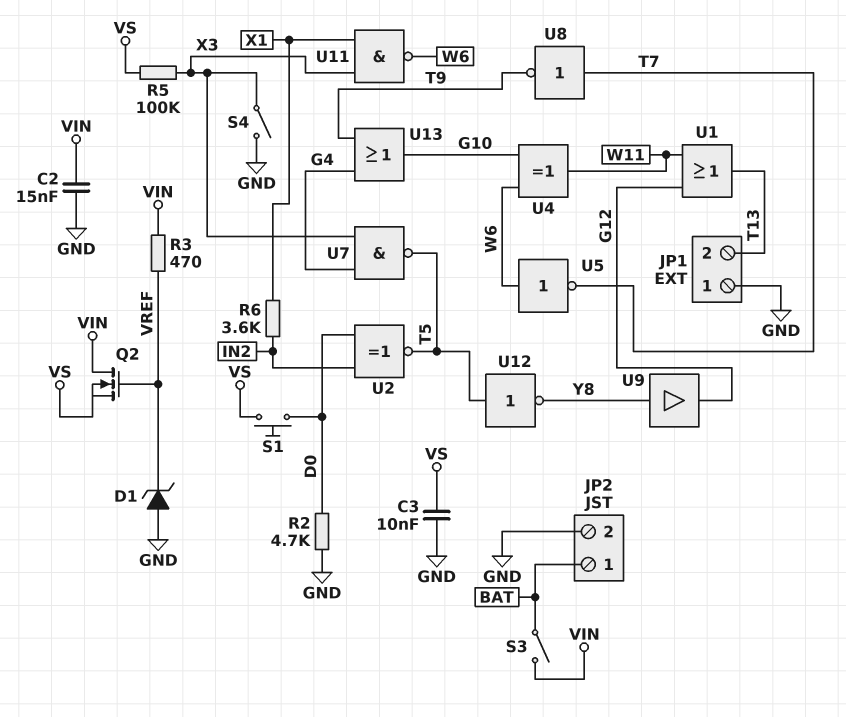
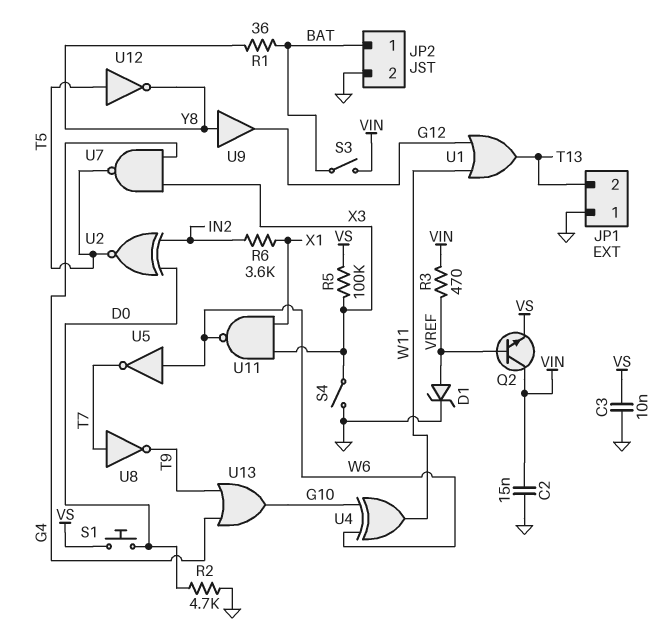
D1: zener (A GND, K VREF) -> zener (A VREF, K GND)
Q2: NMOS (G VREF, D VIN, S VS) -> NPN (B VREF, C VIN, E VS)
R1: none -> 36 (BAT, Y8)

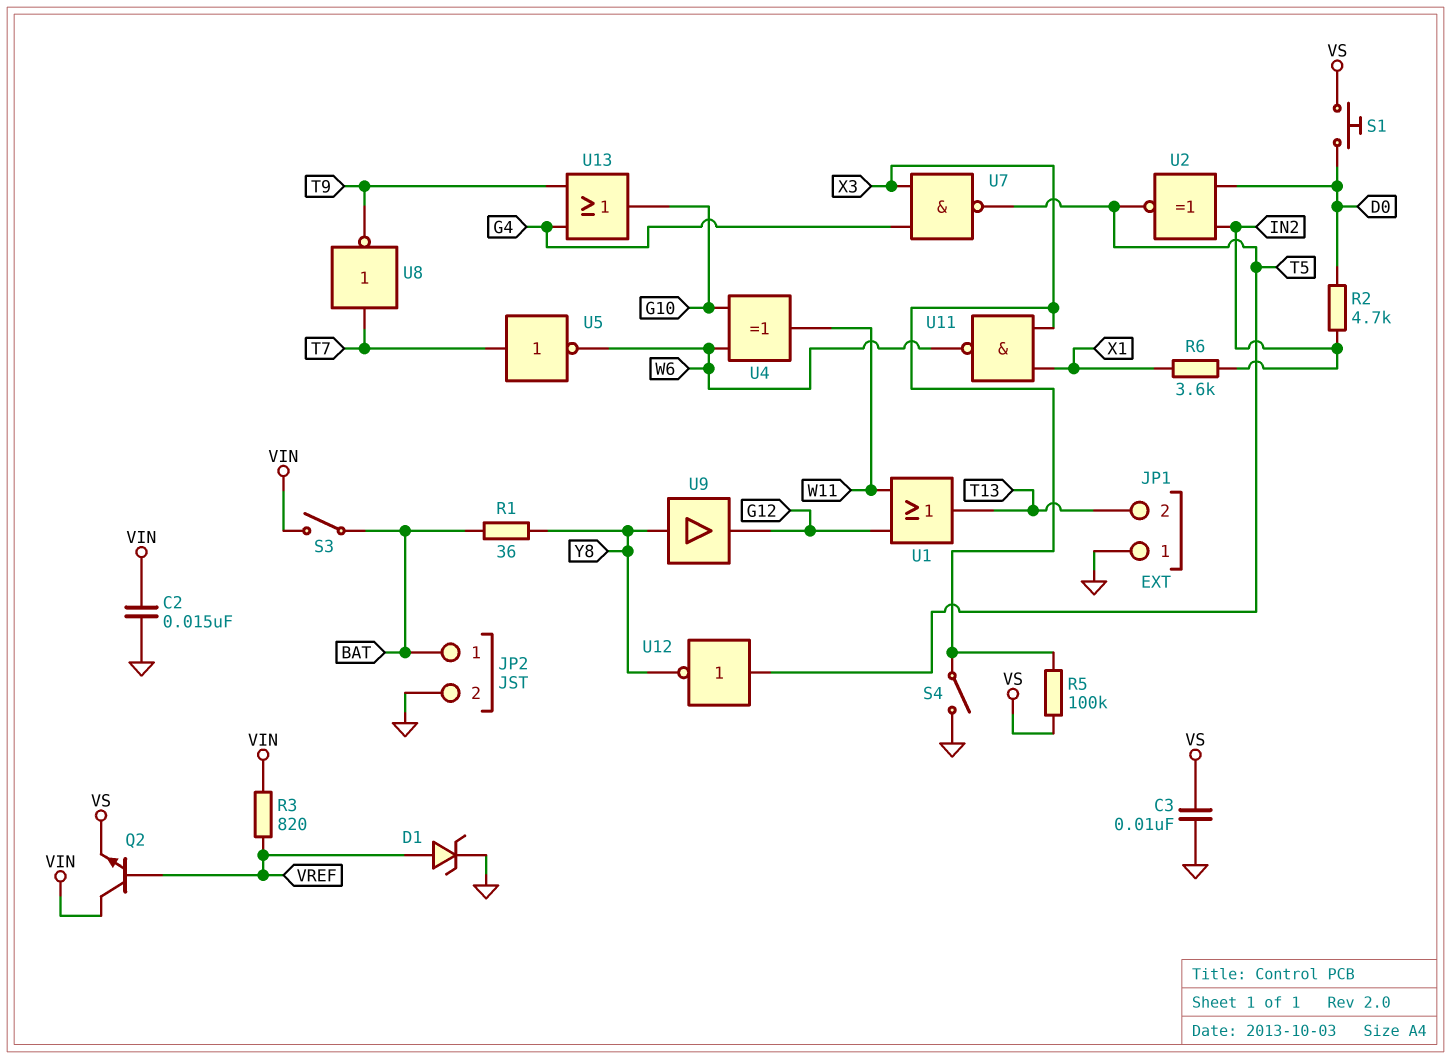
R2: 4.7k (D0, GND) -> 4.7k (D0, IN2)
R3: 470 (VIN, VREF) -> 820 (VIN, VREF)
U5: NOT (in W6, out T7) -> NOT (in T7, out W6)

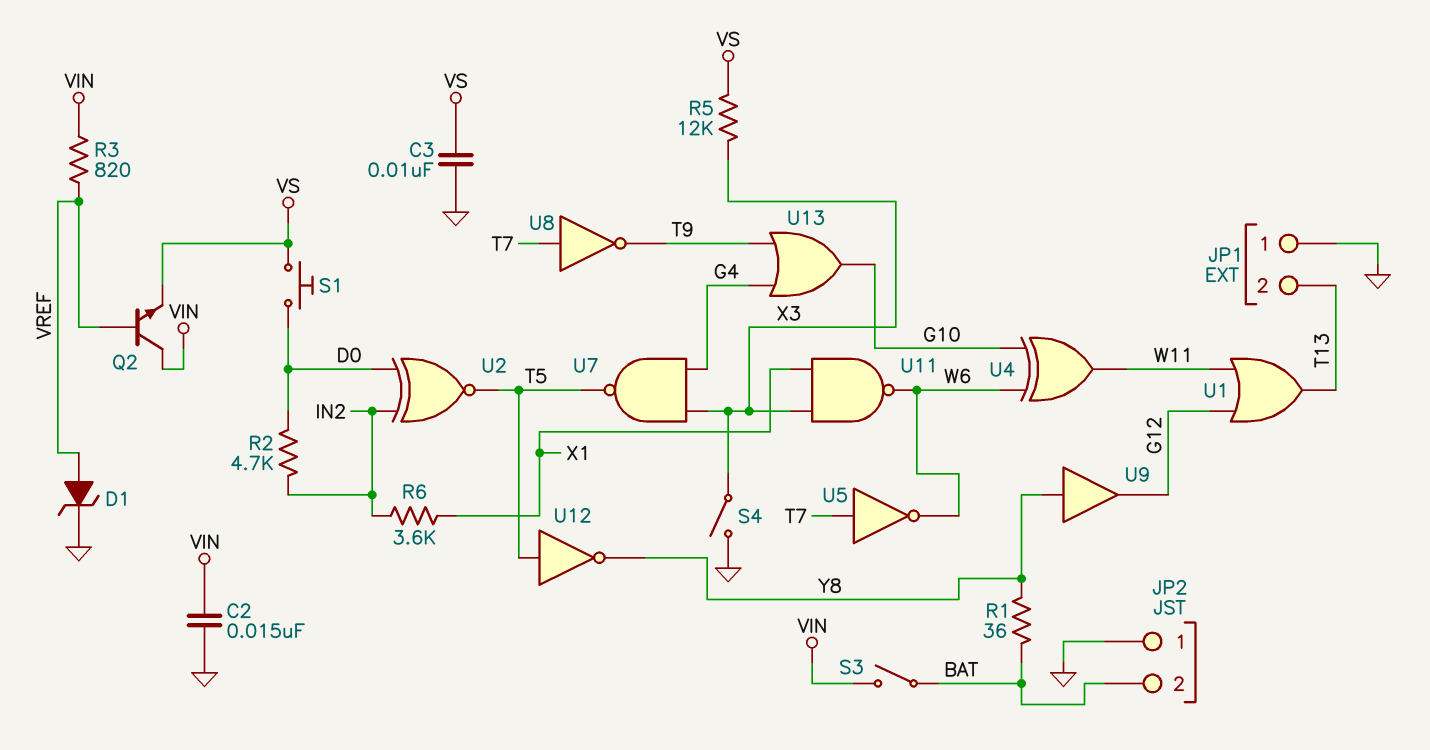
JP2 pin 1: BAT -> GND
JP2 pin 2: GND -> BAT
R5: 100k (VS, X3) -> 12k (VS, X3)

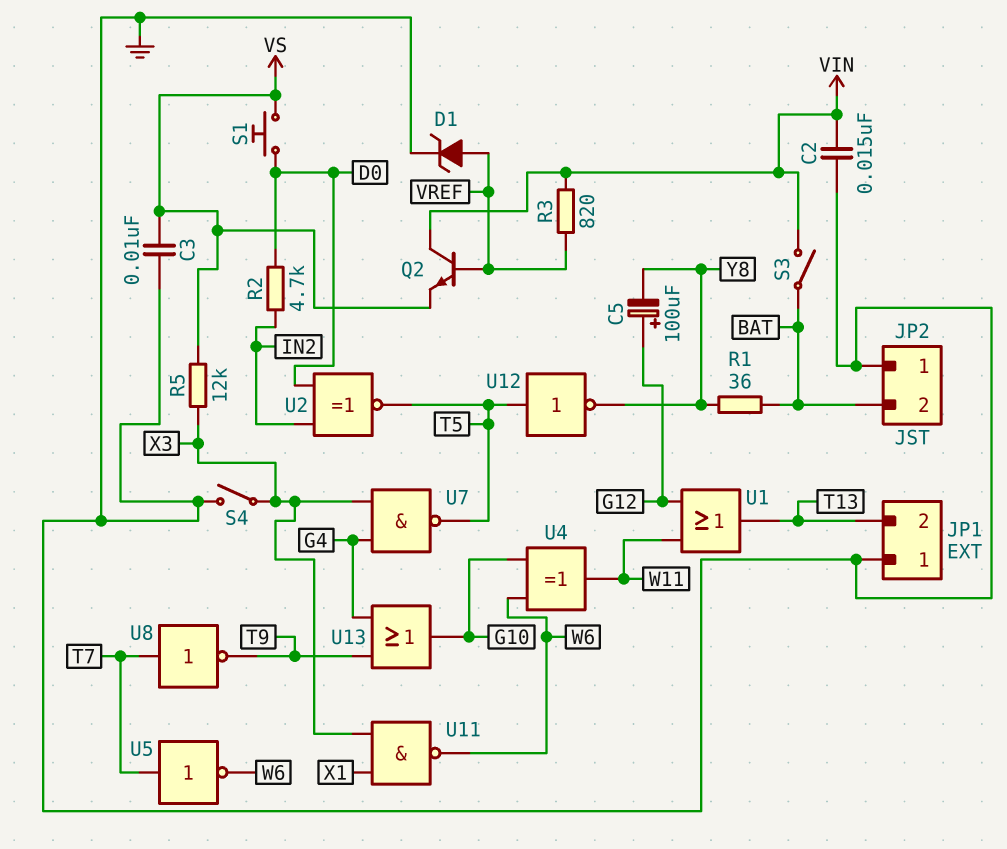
C5: none -> 100uF (plus G12, minus Y8)
R6: 3.6k (IN2, X1) -> none
U9: buffer (in Y8, out G12) -> none

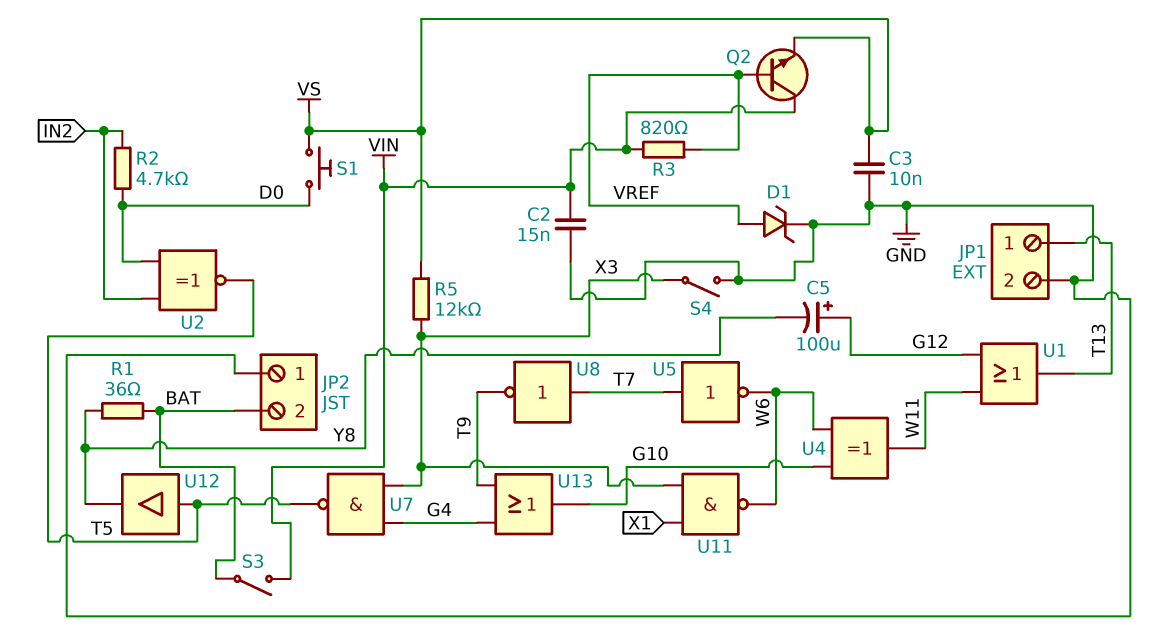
JP1 pin 1: GND -> T13
JP1 pin 2: T13 -> GND
U12: NOT (in T5, out Y8) -> buffer (in T5, out Y8)

